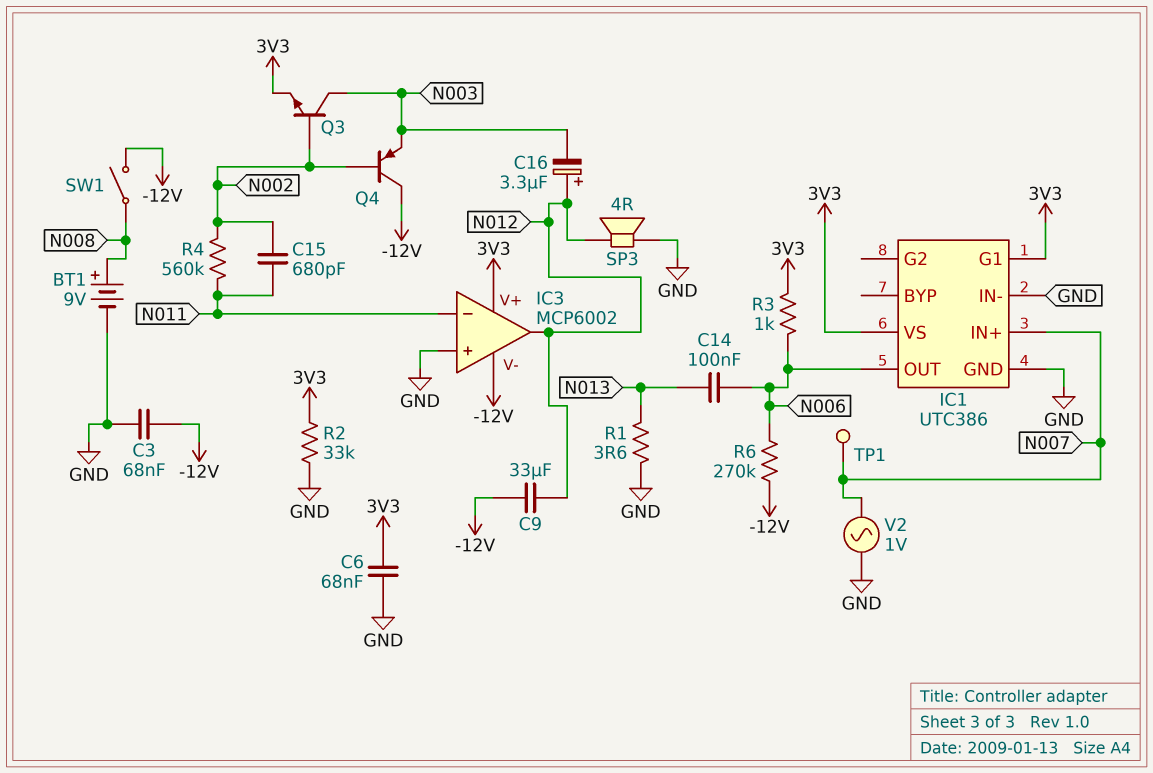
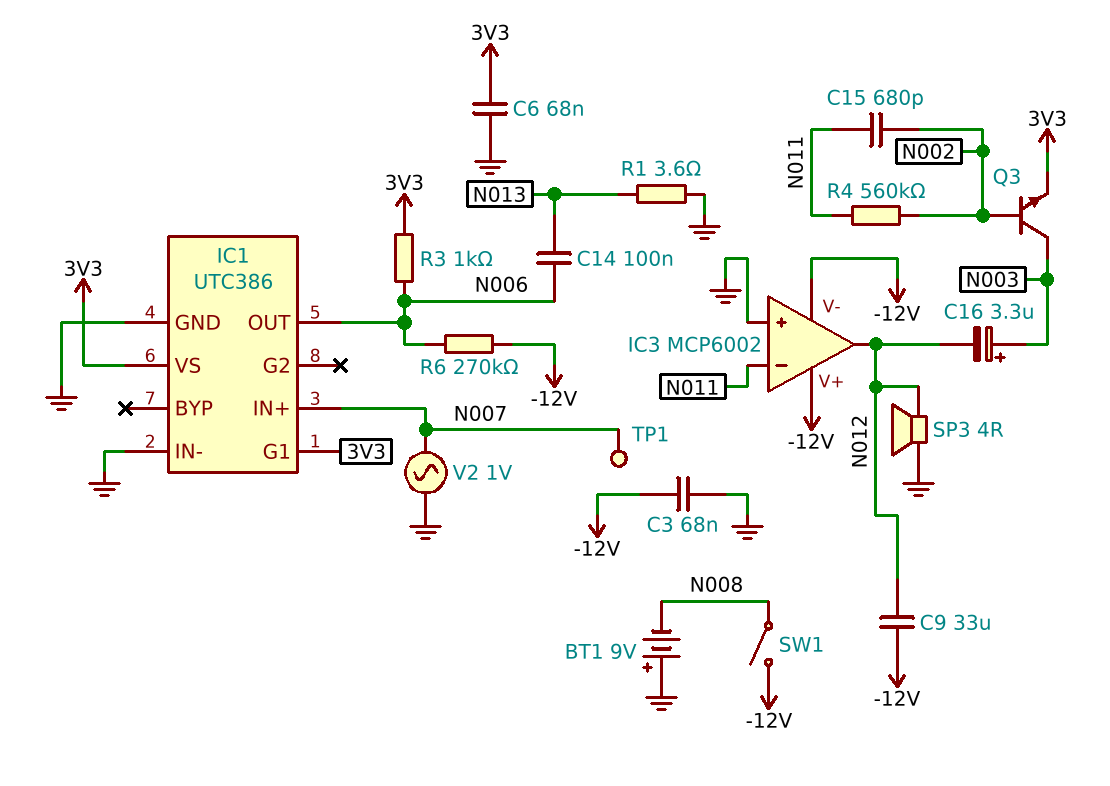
BT1: 9V (plus N008, minus GND) -> 9V (plus GND, minus N008)
C16: 3.3uF (plus N012, minus N003) -> 3.3uF (plus N003, minus N012)
IC3 pin V+: 3V3 -> -12V
Q4: PNP (B N002, C -12V, E N003) -> none
R2: 33k (3V3, GND) -> none

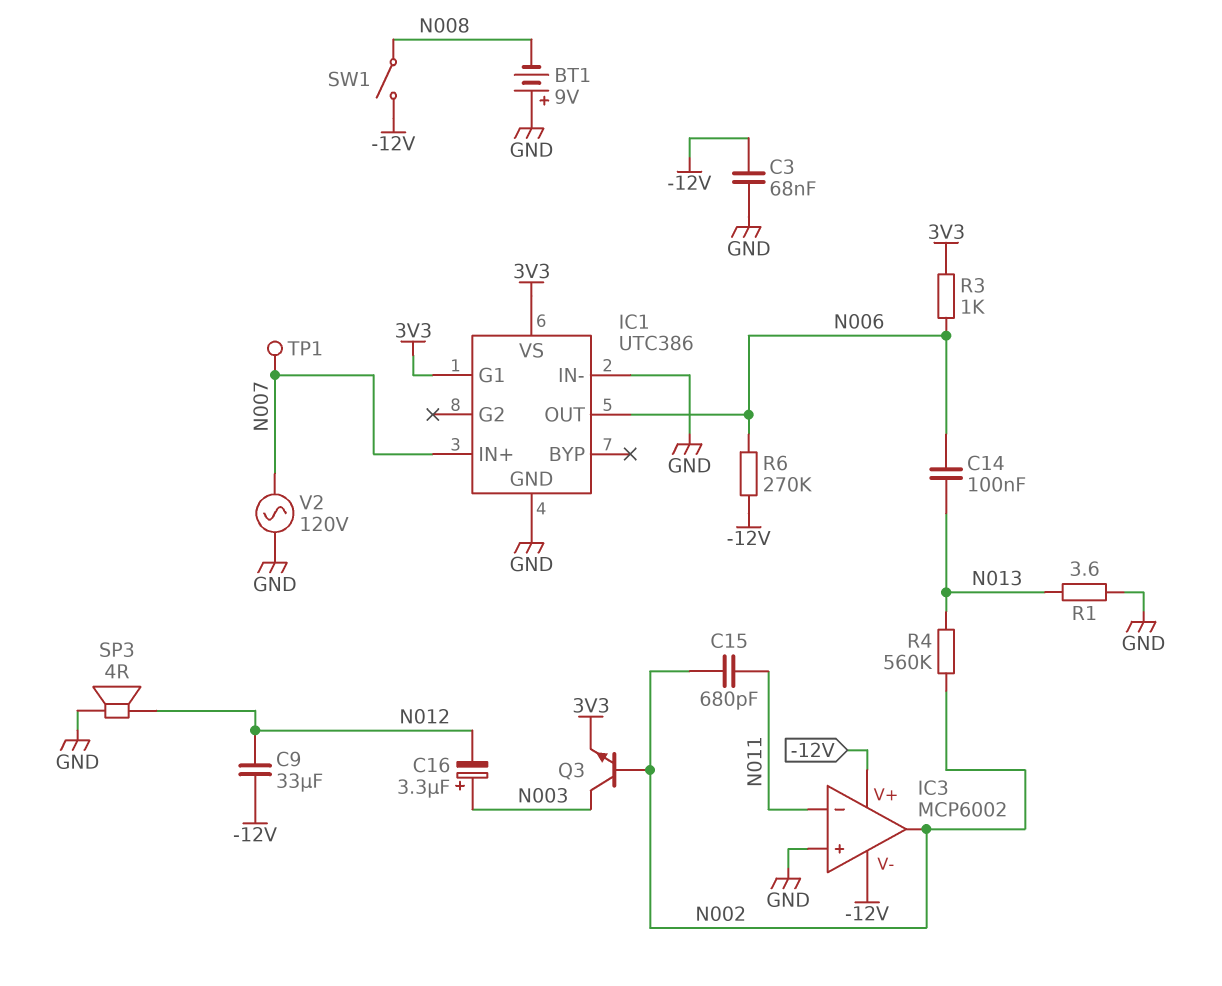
C6: 68nF (3V3, GND) -> none
IC3 pin out: N012 -> N002
R4: 560k (N002, N011) -> 560k (N002, N013)
V2: AC 1V (GND, N007) -> AC 120V (GND, N007)

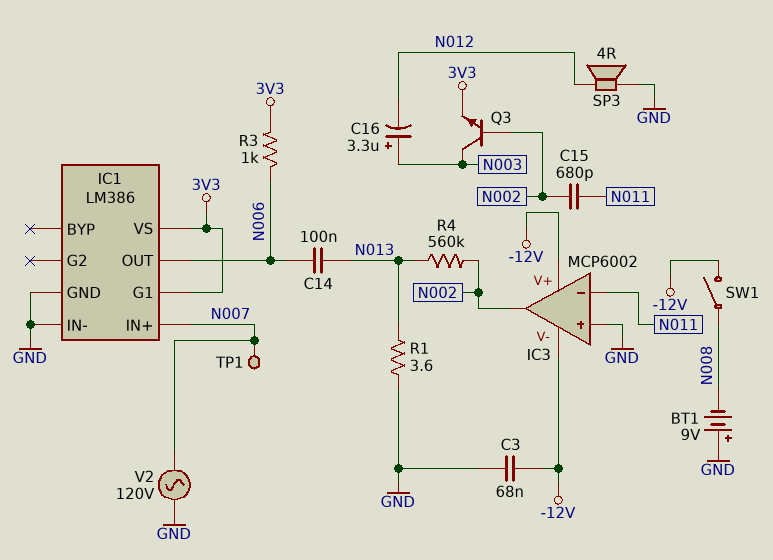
C9: 33uF (-12V, N012) -> none
IC1: UTC386 -> LM386
R6: 270k (-12V, N006) -> none

